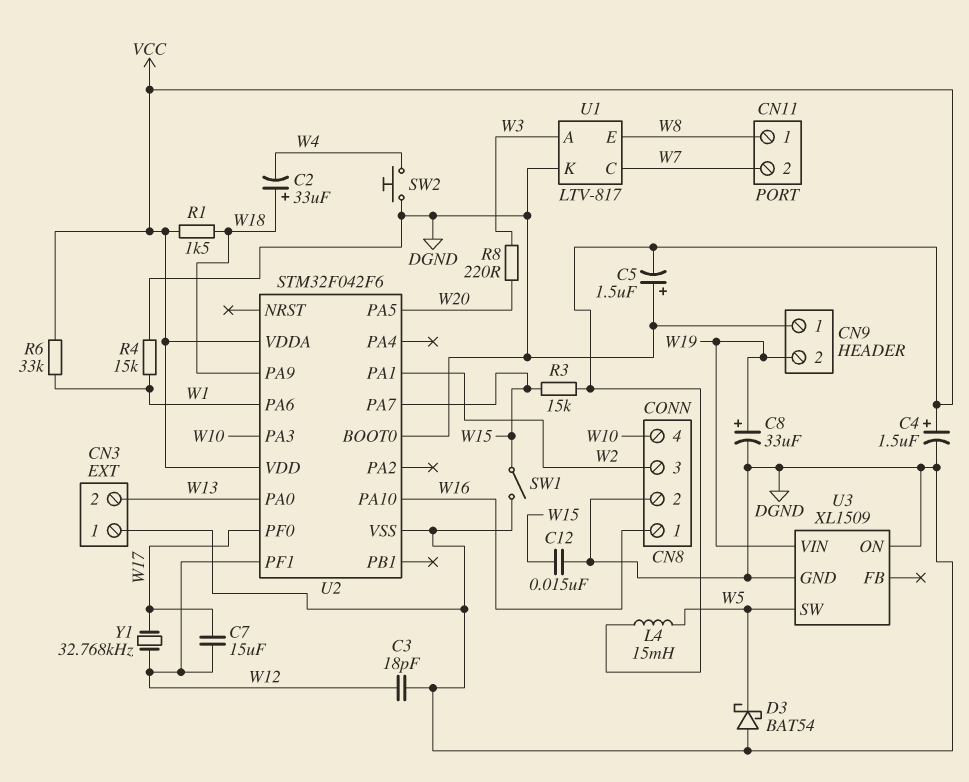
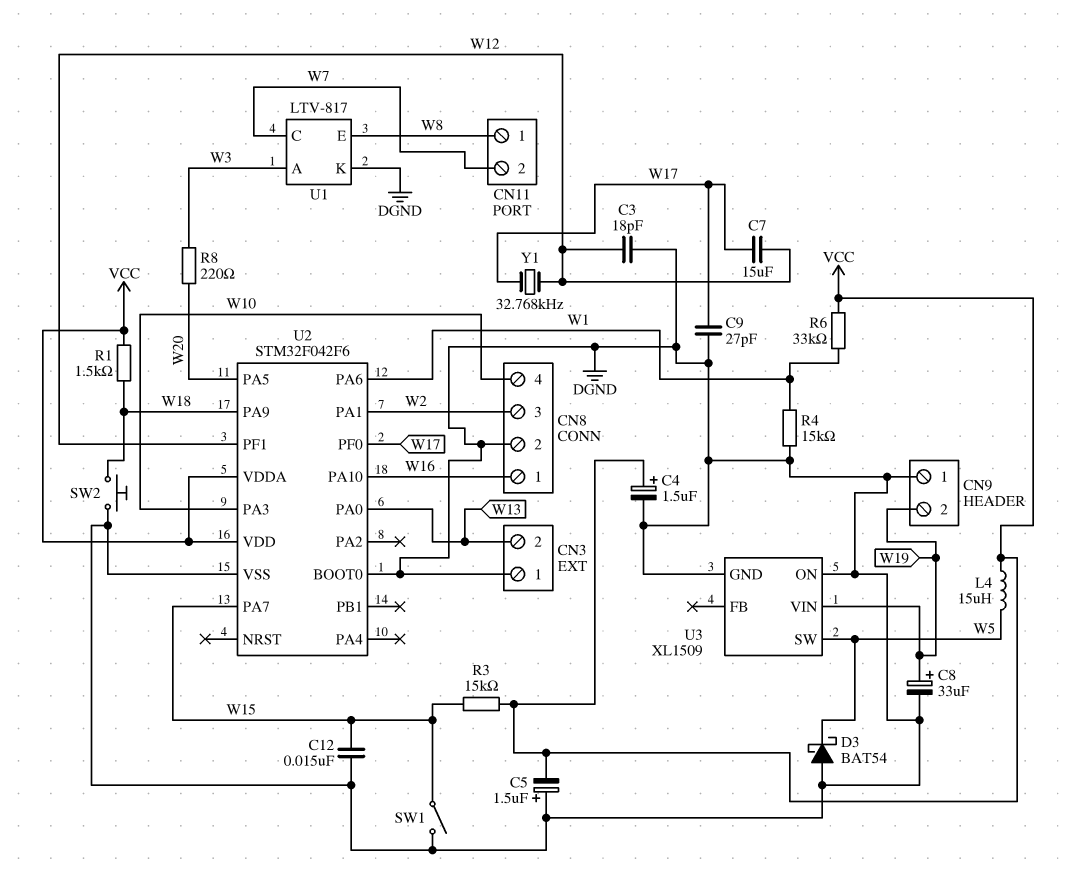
C2: 33uF (plus W18, minus W4) -> none
C9: none -> 27pF (DGND, W17)
L4: 15mH (VCC, W5) -> 15uH (VCC, W5)
SW2: button (DGND, W4) -> button (DGND, W18)

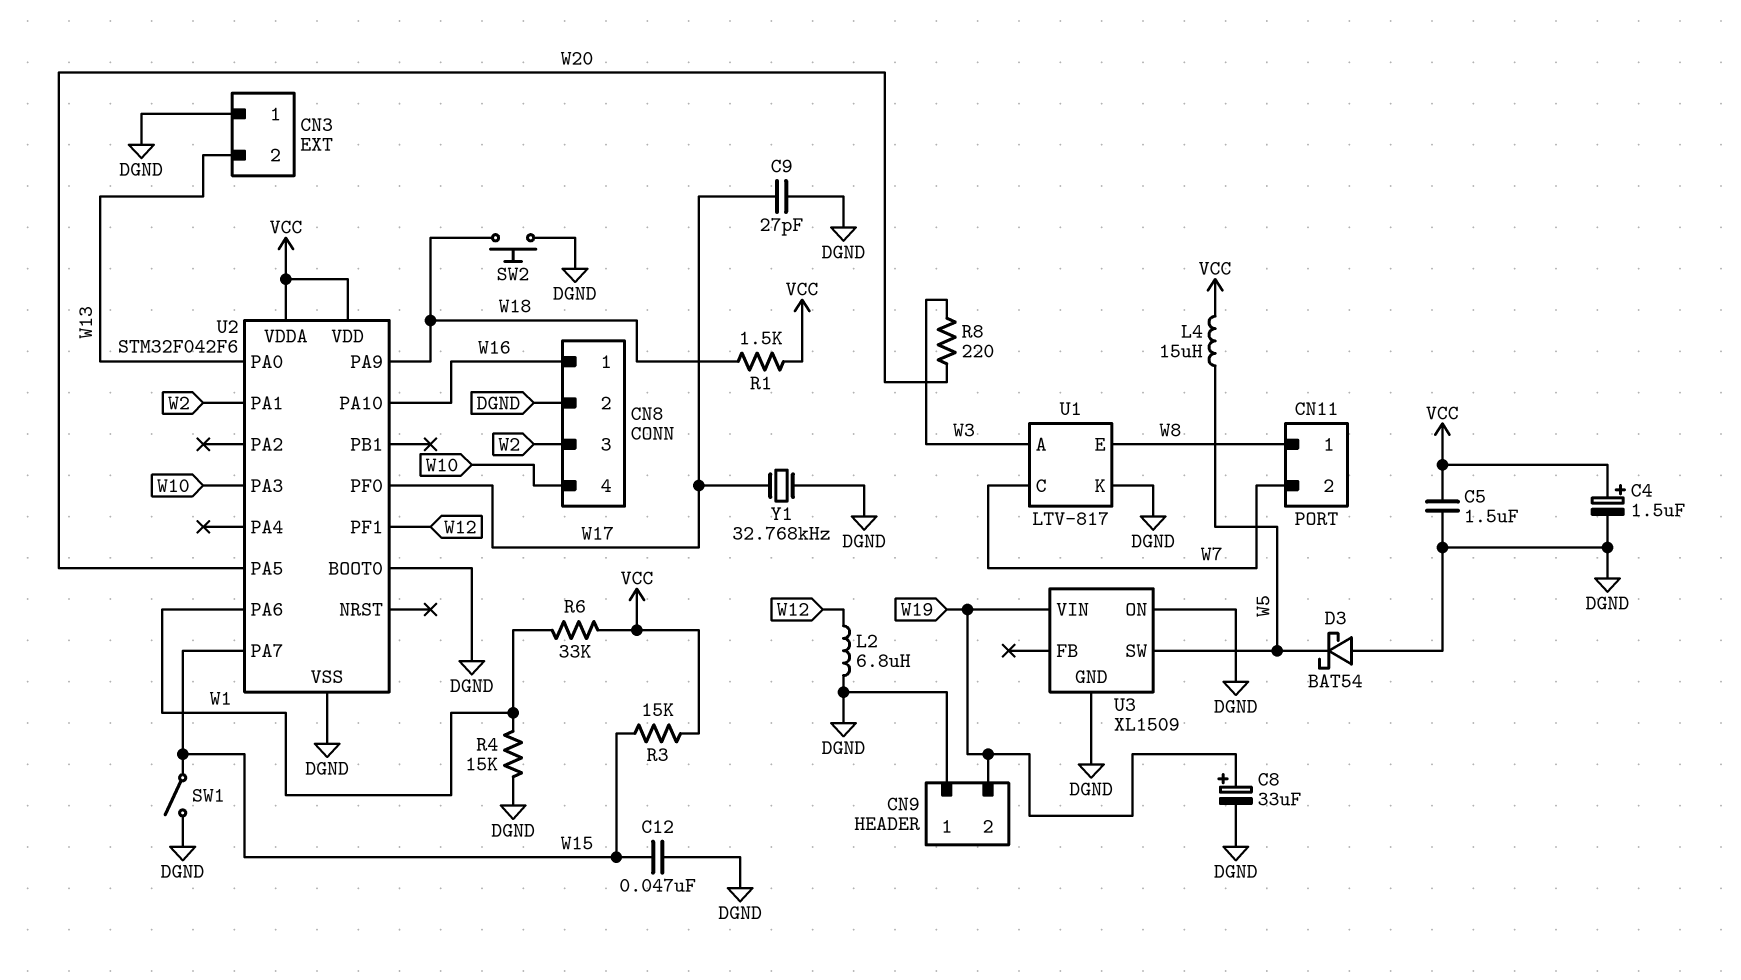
C3: 18pF (DGND, W12) -> none
C5: 1.5uF (plus DGND, minus VCC) -> 1.5uF (DGND, VCC)
C7: 15uF (W12, W17) -> none
C12: 15nF (DGND, W15) -> 47nF (DGND, W15)
L2: none -> 6.8uH (DGND, W12)
Y1: 32.768kHz (W12, W17) -> 32.768kHz (DGND, W17)

